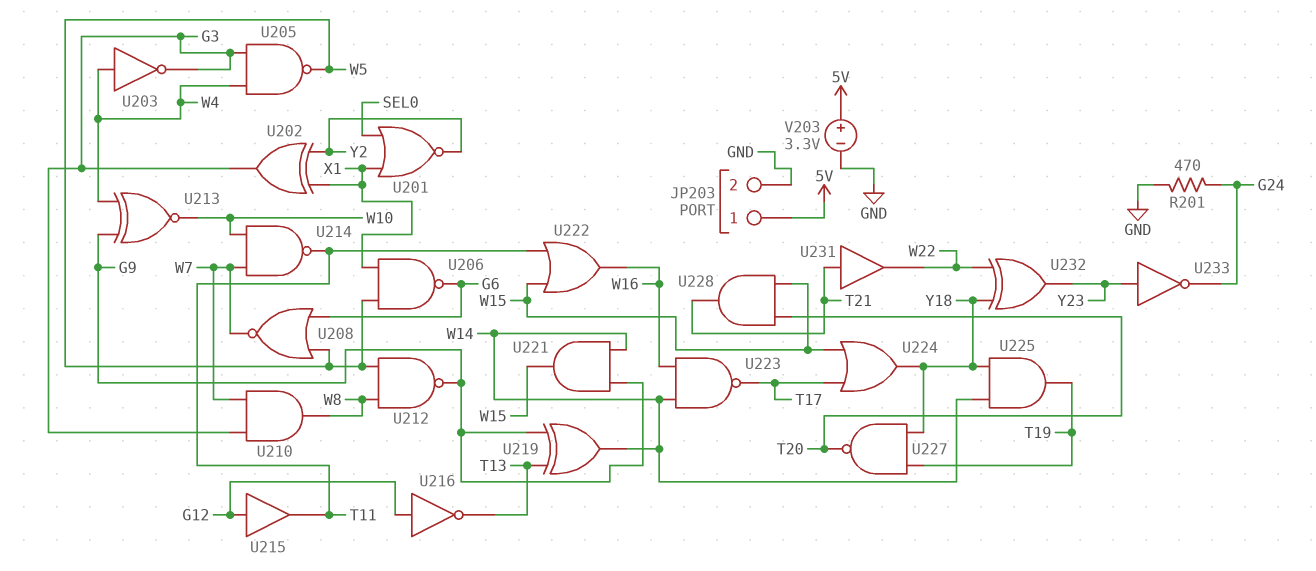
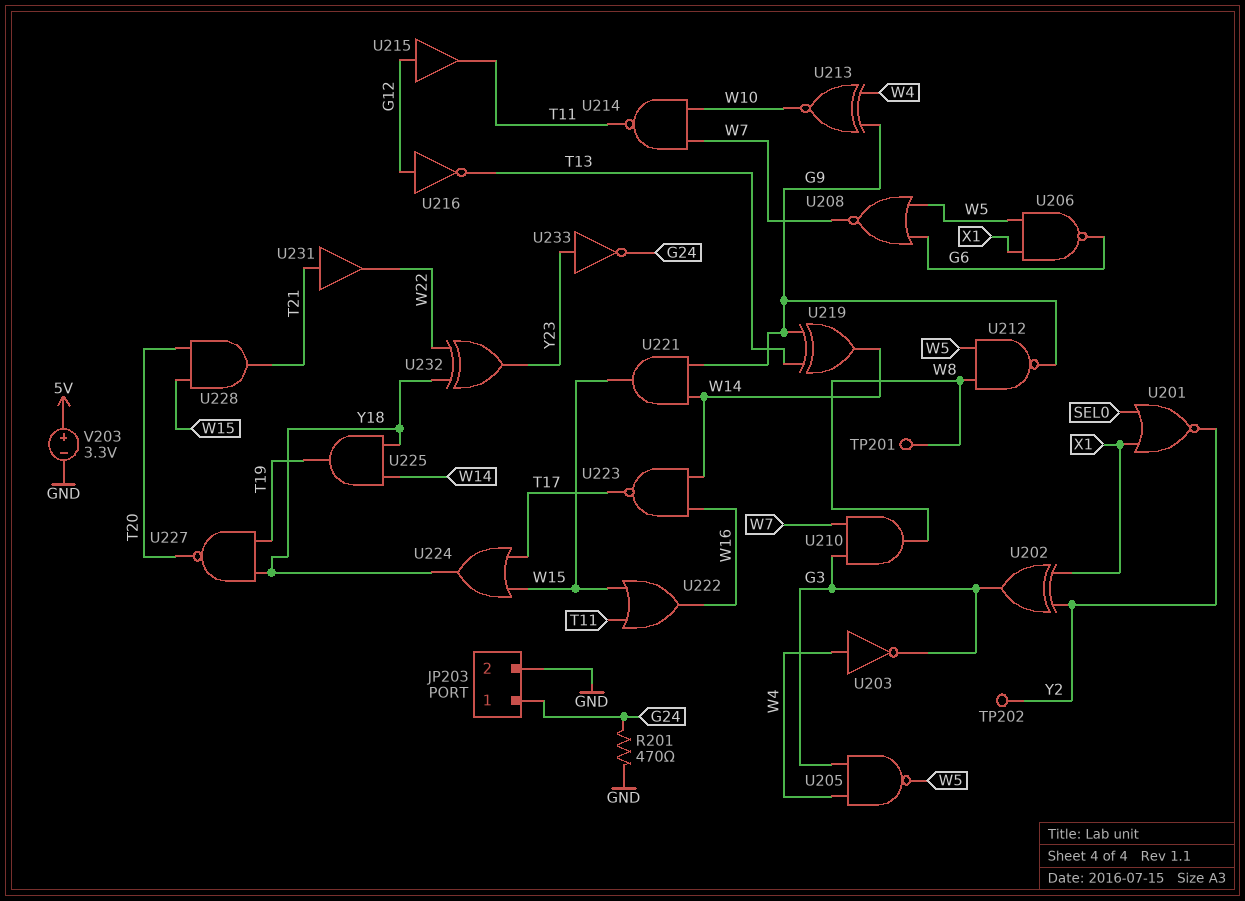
JP203 pin 1: 5V -> G24
TP201: none -> test point (W8)
TP202: none -> test point (Y2)

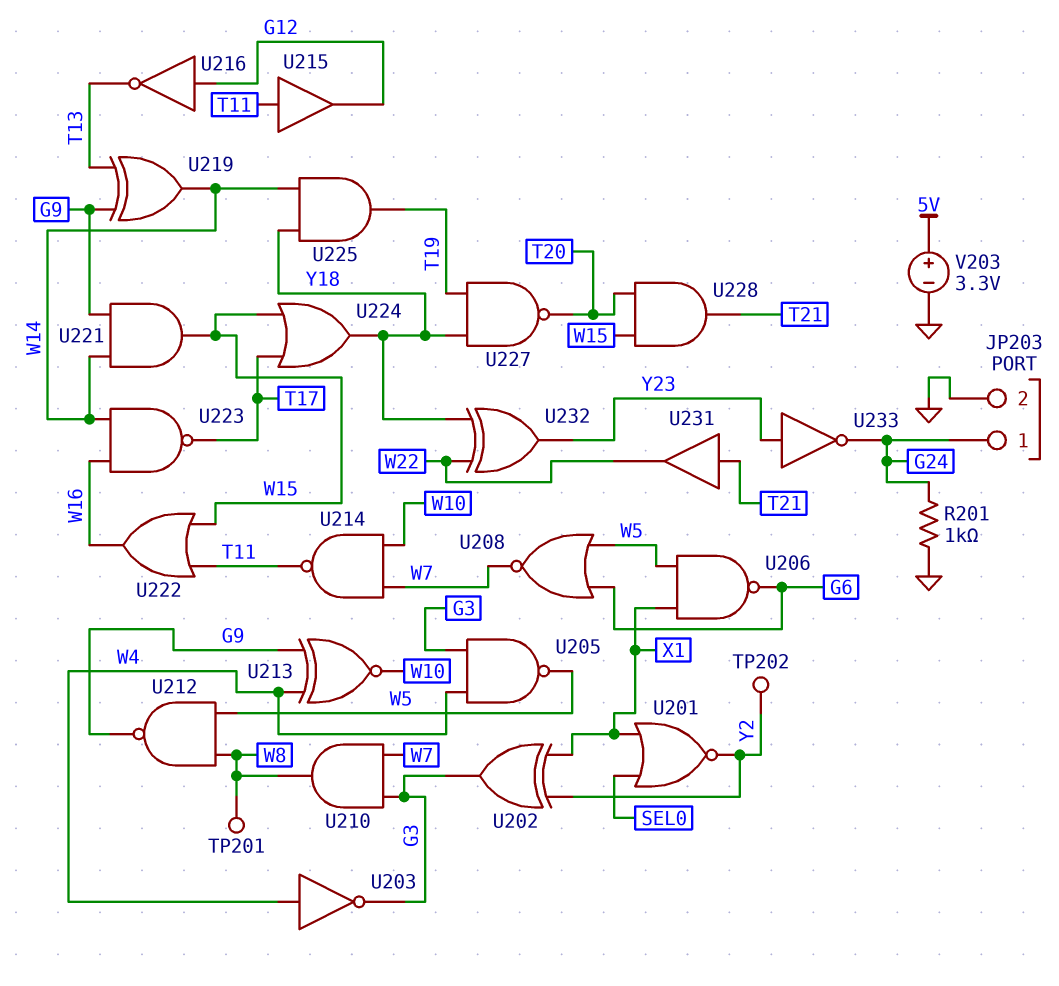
R201: 470 (G24, GND) -> 1k (G24, GND)
U215: buffer (in G12, out T11) -> buffer (in T11, out G12)

